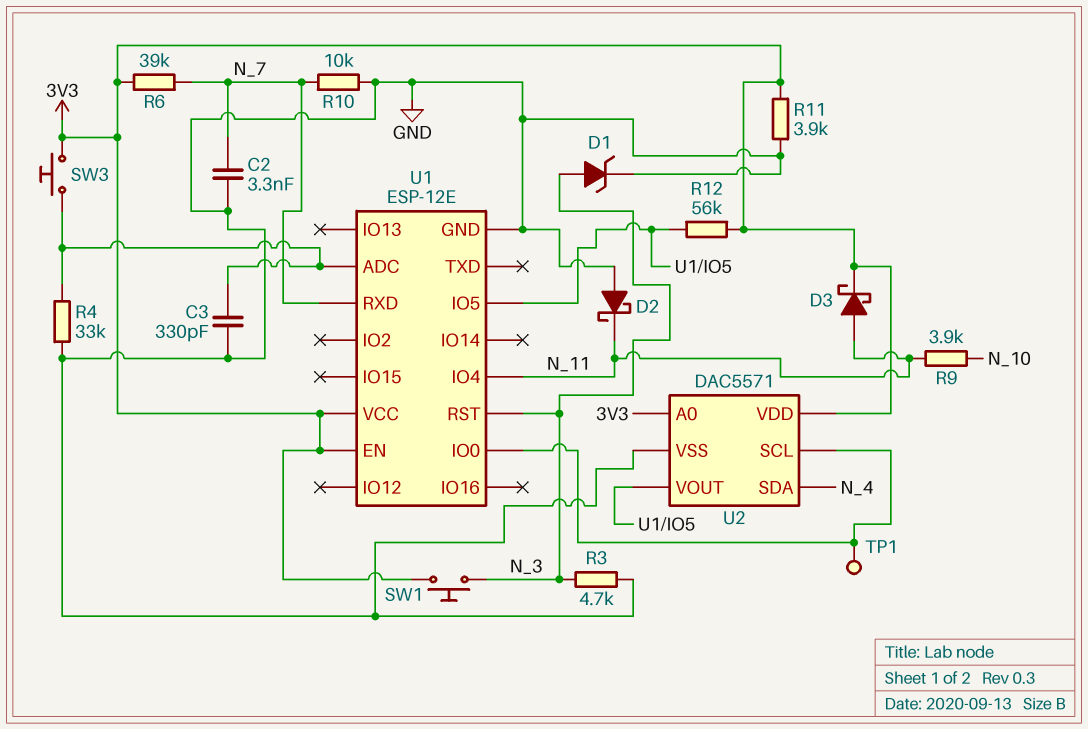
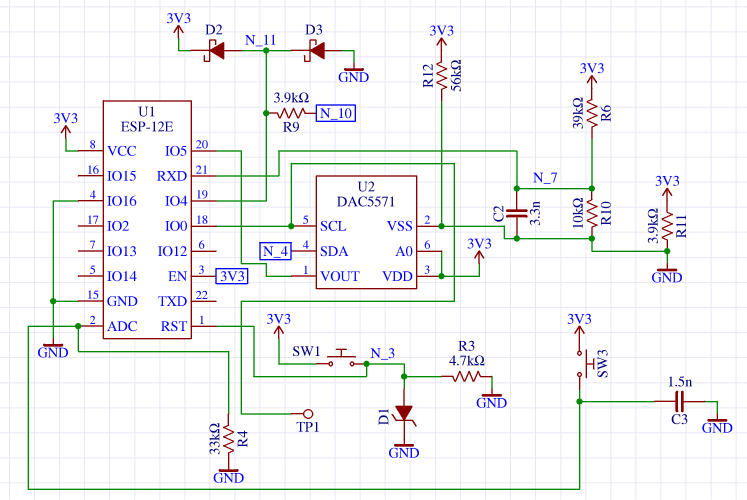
C3: 330pF (GND, U1/ADC) -> 1.5nF (GND, U1/ADC)
D2: schottky (A GND, K N_11) -> schottky (A N_11, K 3V3)
D3: schottky (A N_11, K 3V3) -> schottky (A GND, K N_11)
R12: 56k (3V3, U1/IO5) -> 56k (3V3, GND)
U1 pin IO16: none -> GND

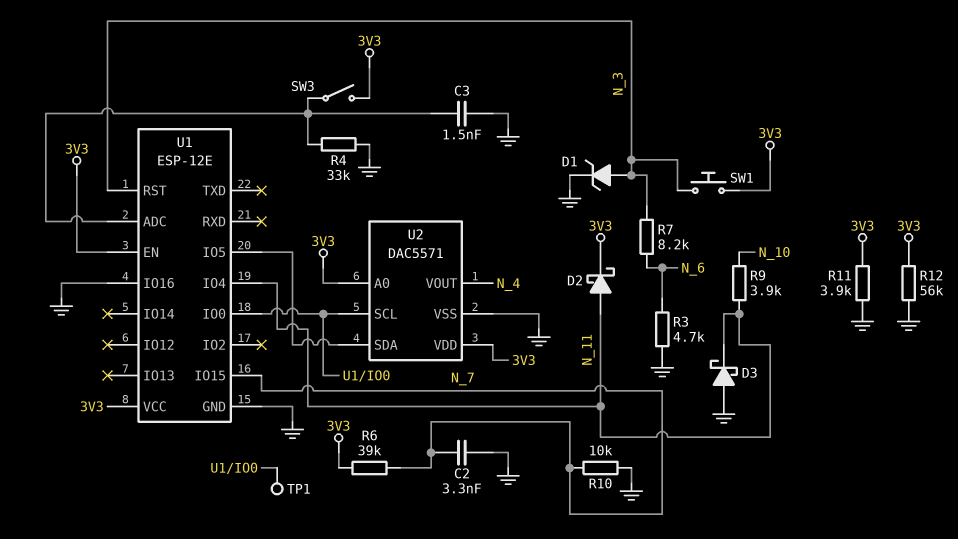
R3: 4.7k (GND, N_3) -> 4.7k (GND, N_6)
R7: none -> 8.2k (N_3, N_6)
SW3: button (3V3, U1/ADC) -> switch (3V3, U1/ADC)
U1 pin IO15: none -> N_7
U1 pin RXD: N_7 -> none
U2 pin SDA: N_4 -> U1/IO5
U2 pin VOUT: U1/IO5 -> N_4

